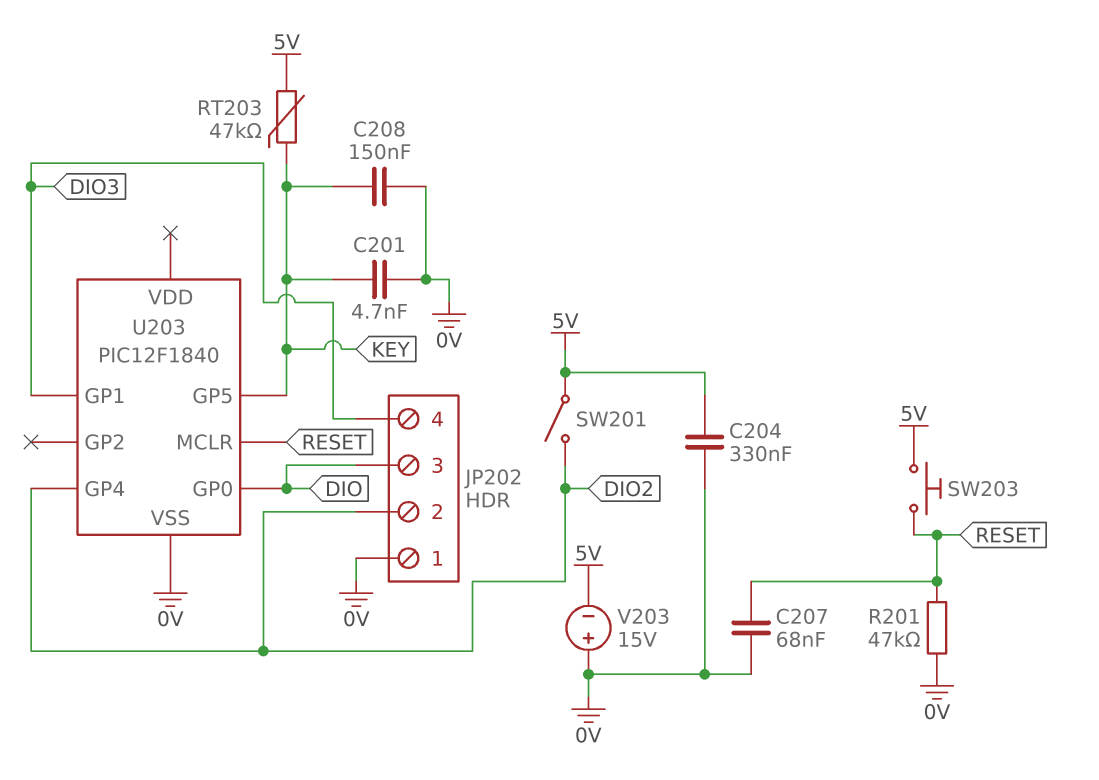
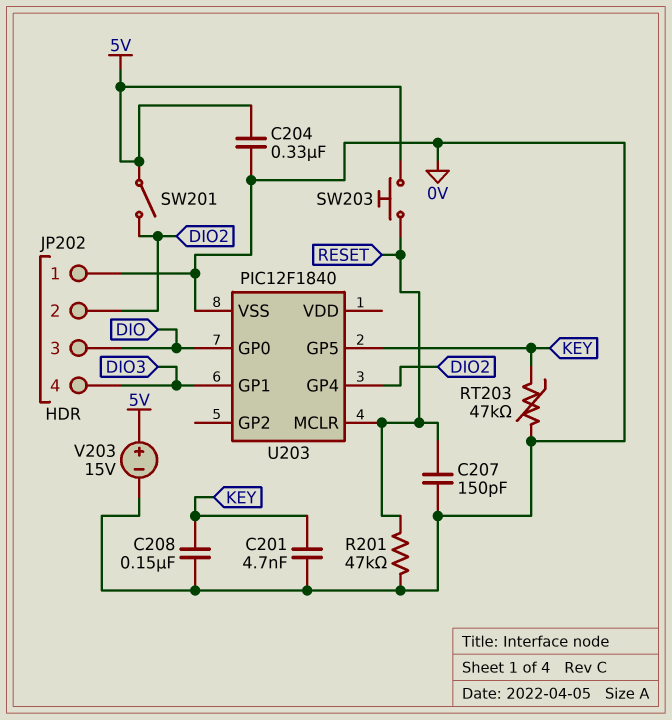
C207: 68nF (0V, RESET) -> 150pF (0V, RESET)
RT203: 47k (5V, KEY) -> 47k (0V, KEY)
V203: 15V (plus 0V, minus 5V) -> 15V (plus 5V, minus 0V)

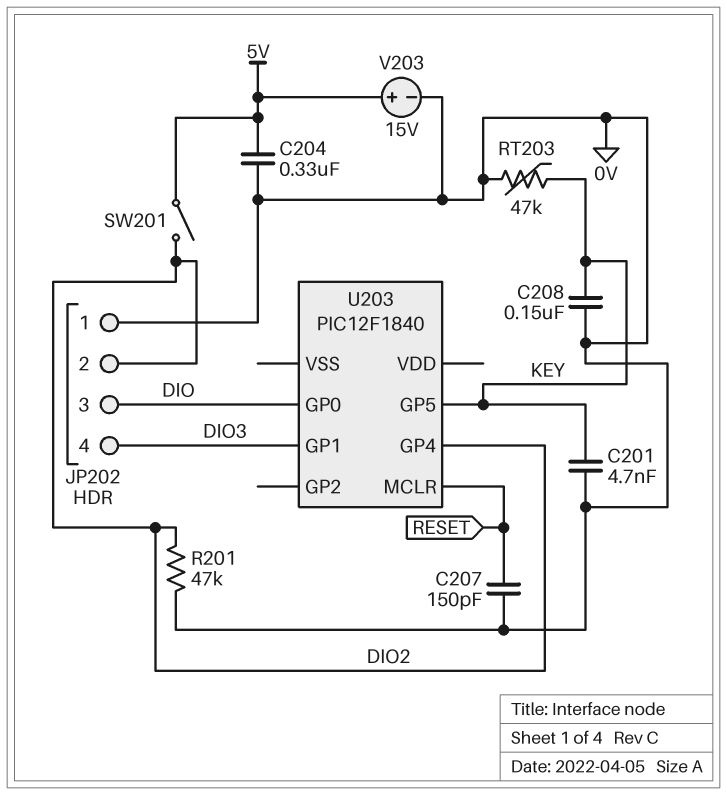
R201: 47k (0V, RESET) -> 47k (0V, DIO2)
SW203: button (5V, RESET) -> none
U203 pin VSS: 0V -> none

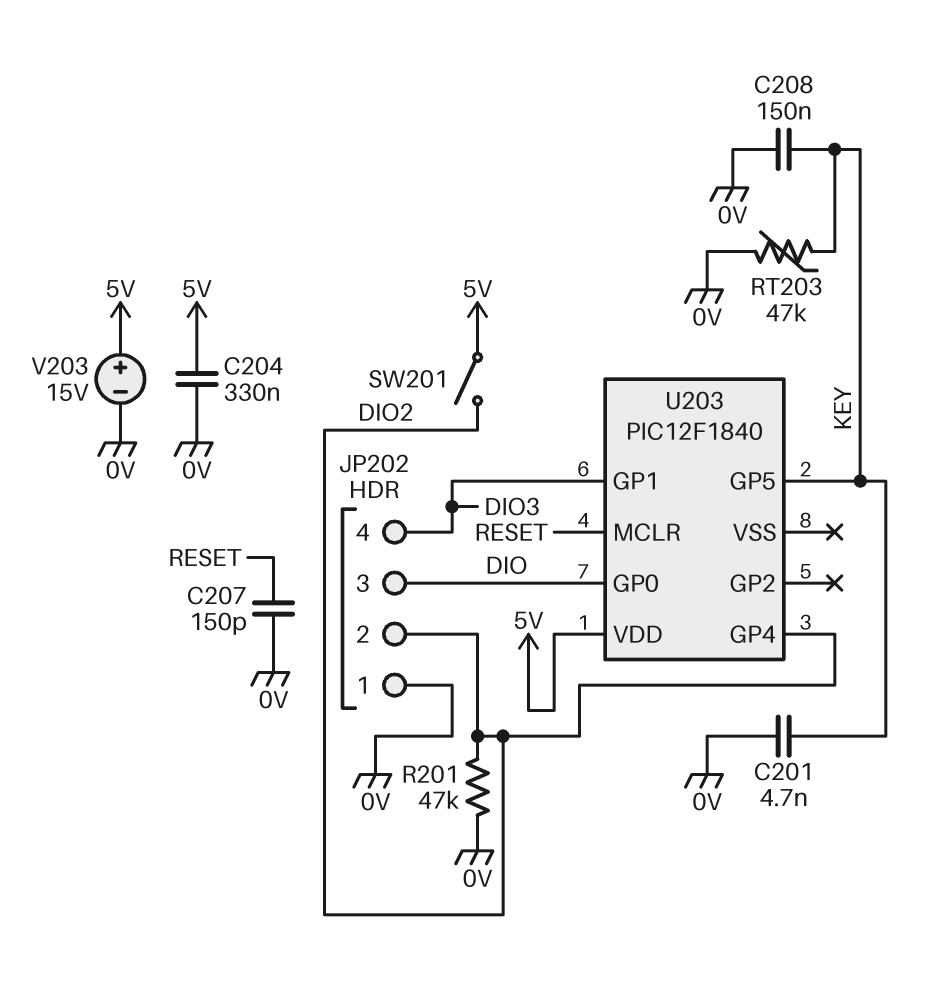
U203 pin VDD: none -> 5V

